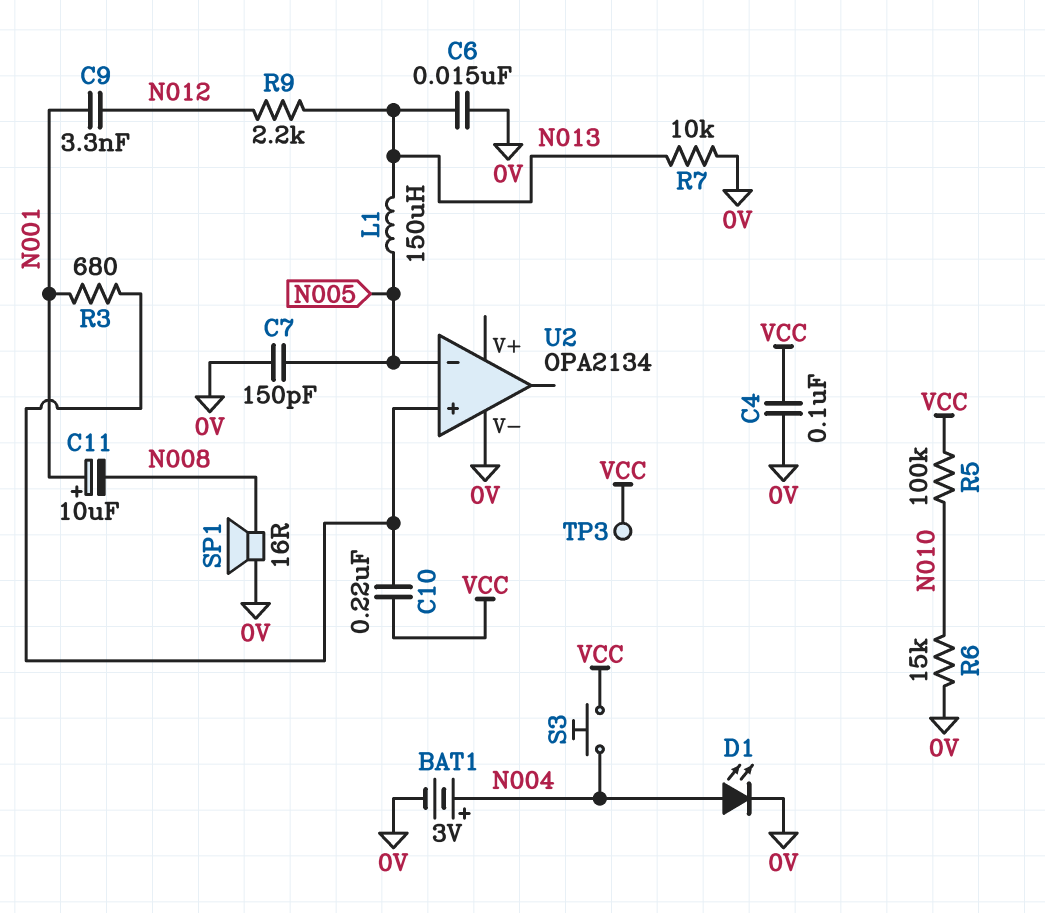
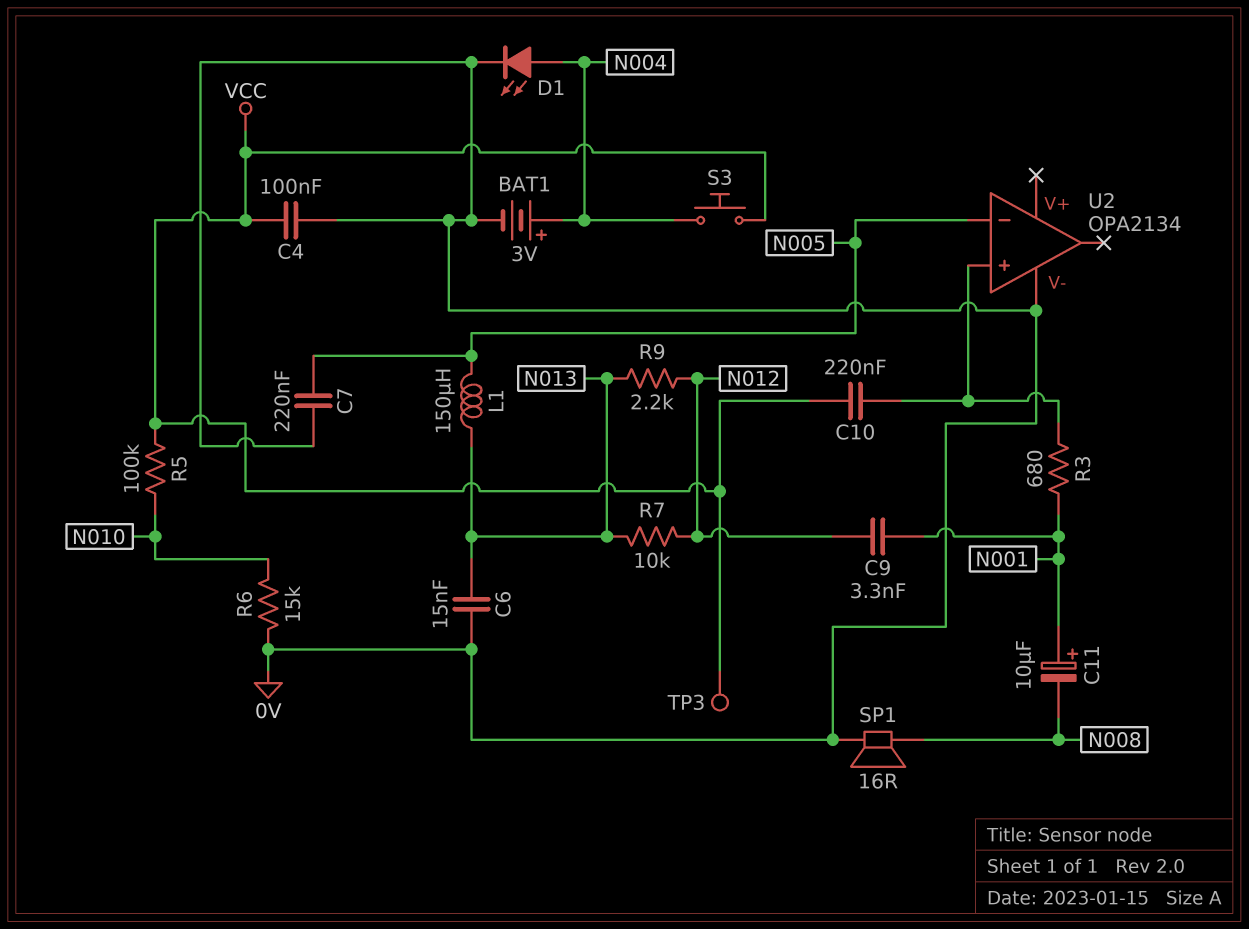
C7: 150pF (0V, N005) -> 220nF (0V, N005)
R7: 10k (0V, N013) -> 10k (N012, N013)

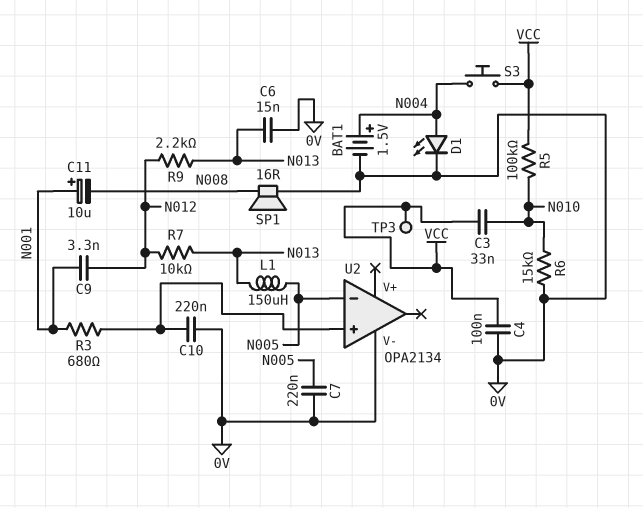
BAT1: 3V (plus N004, minus 0V) -> 1.5V (plus N004, minus 0V)
C3: none -> 33nF (N010, VCC)
C10: 220nF (U2/in+, VCC) -> 220nF (0V, U2/in+)

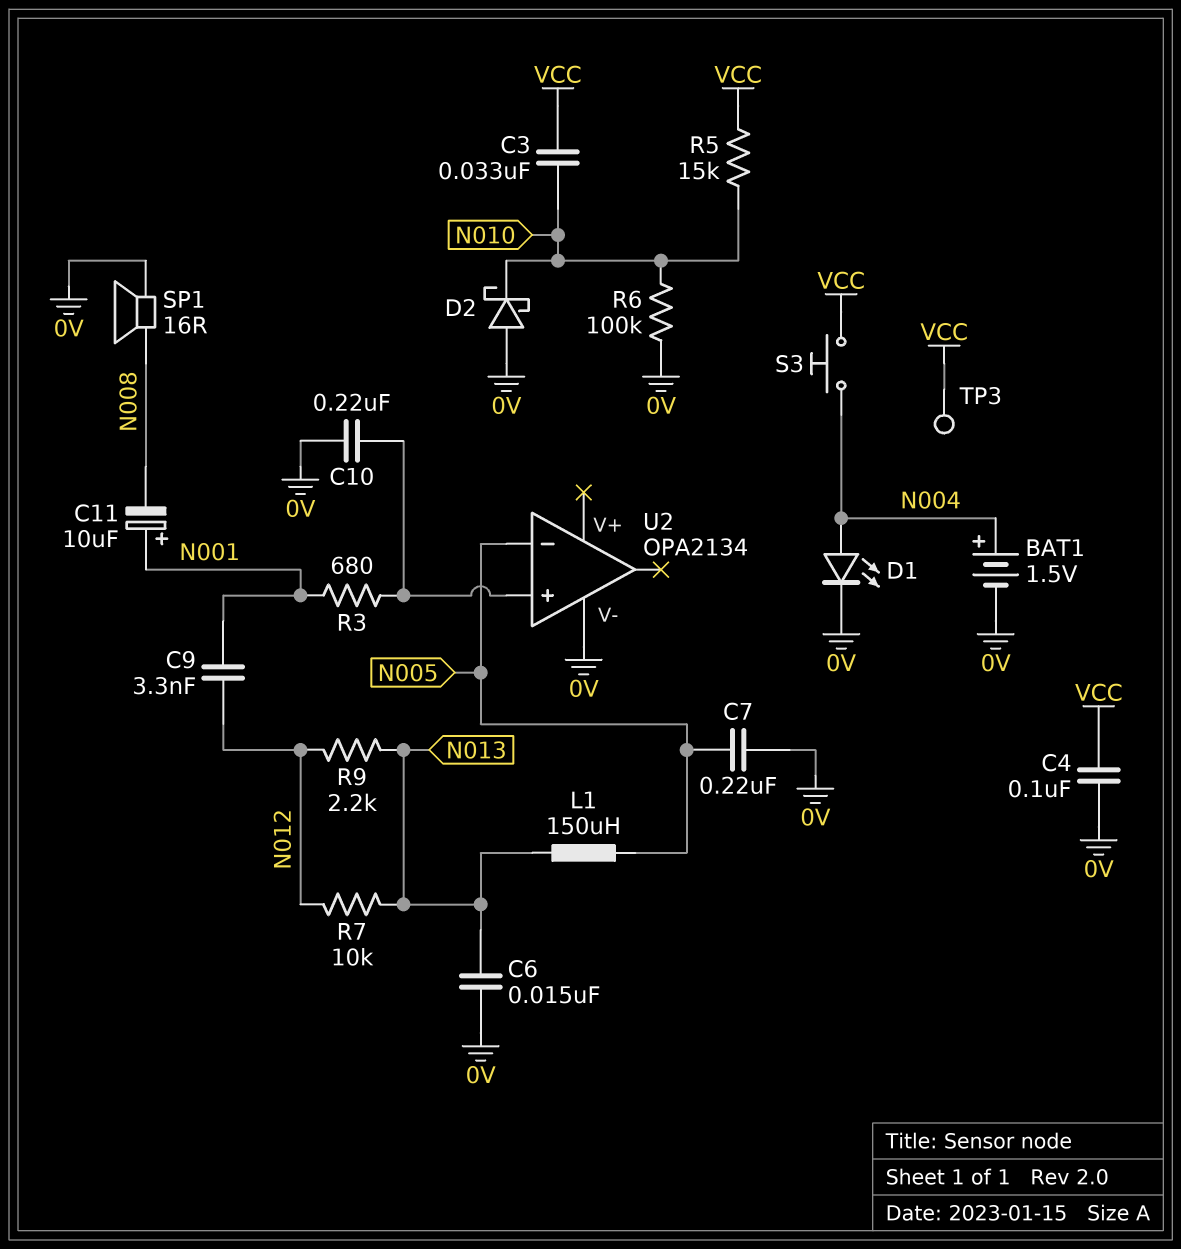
D2: none -> schottky (A 0V, K N010)
R5: 100k (N010, VCC) -> 15k (N010, VCC)
R6: 15k (0V, N010) -> 100k (0V, N010)

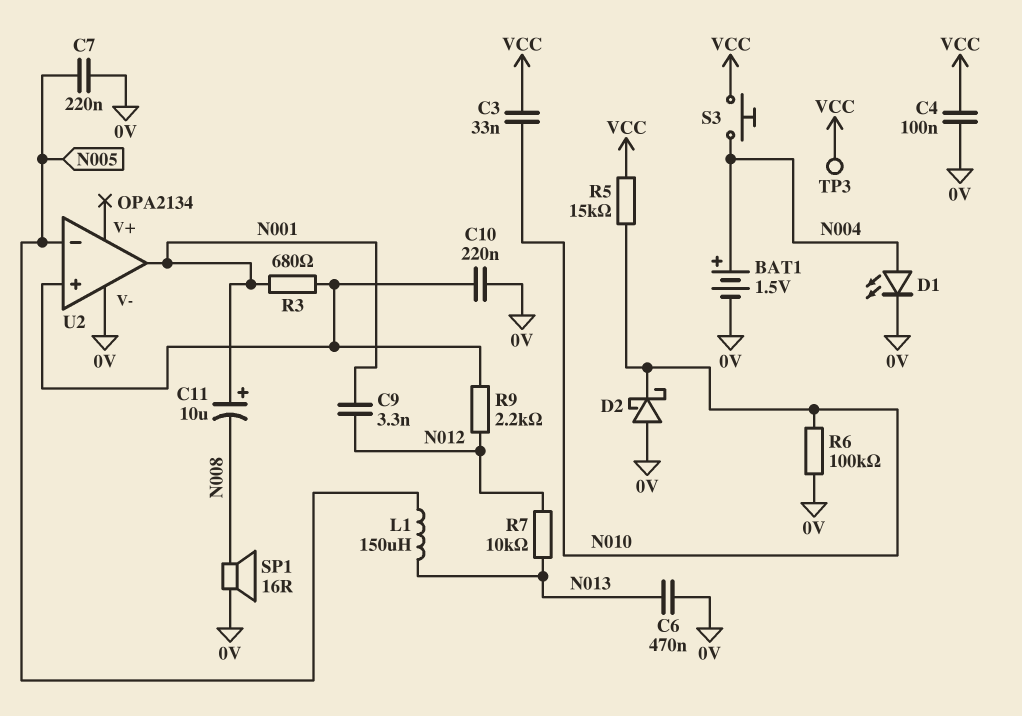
C6: 15nF (0V, N013) -> 470nF (0V, N013)
R9: 2.2k (N012, N013) -> 2.2k (N012, U2/in+)
U2 pin out: none -> N001

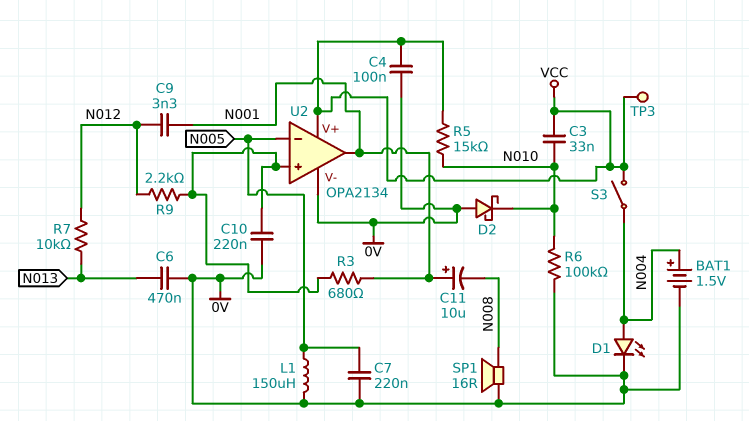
L1: 150uH (N005, N013) -> 150uH (0V, N005)
S3: button (N004, VCC) -> switch (N004, VCC)
U2 pin V+: none -> VCC

